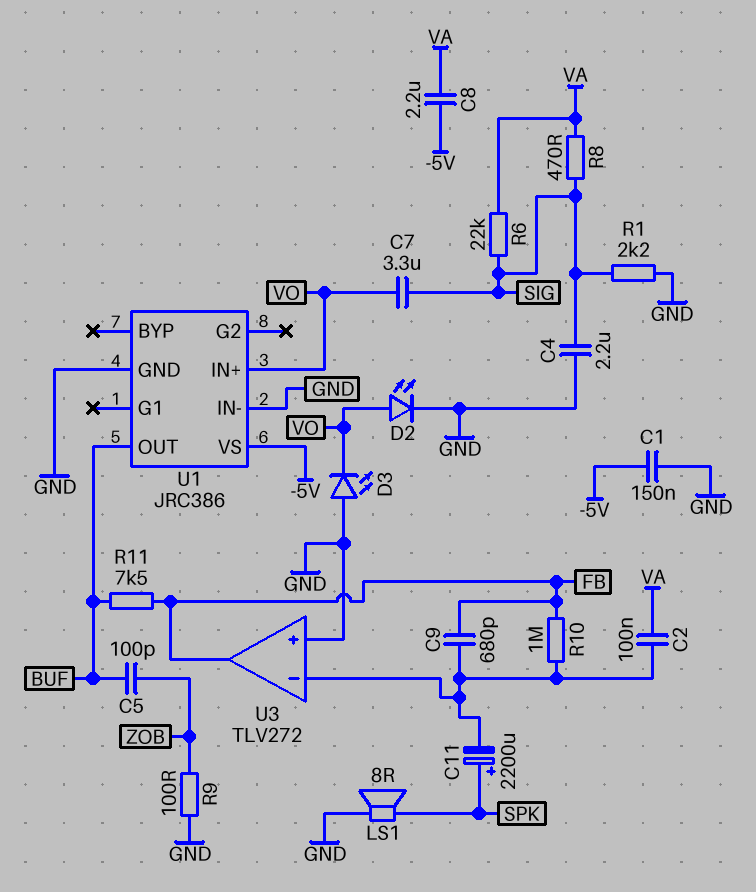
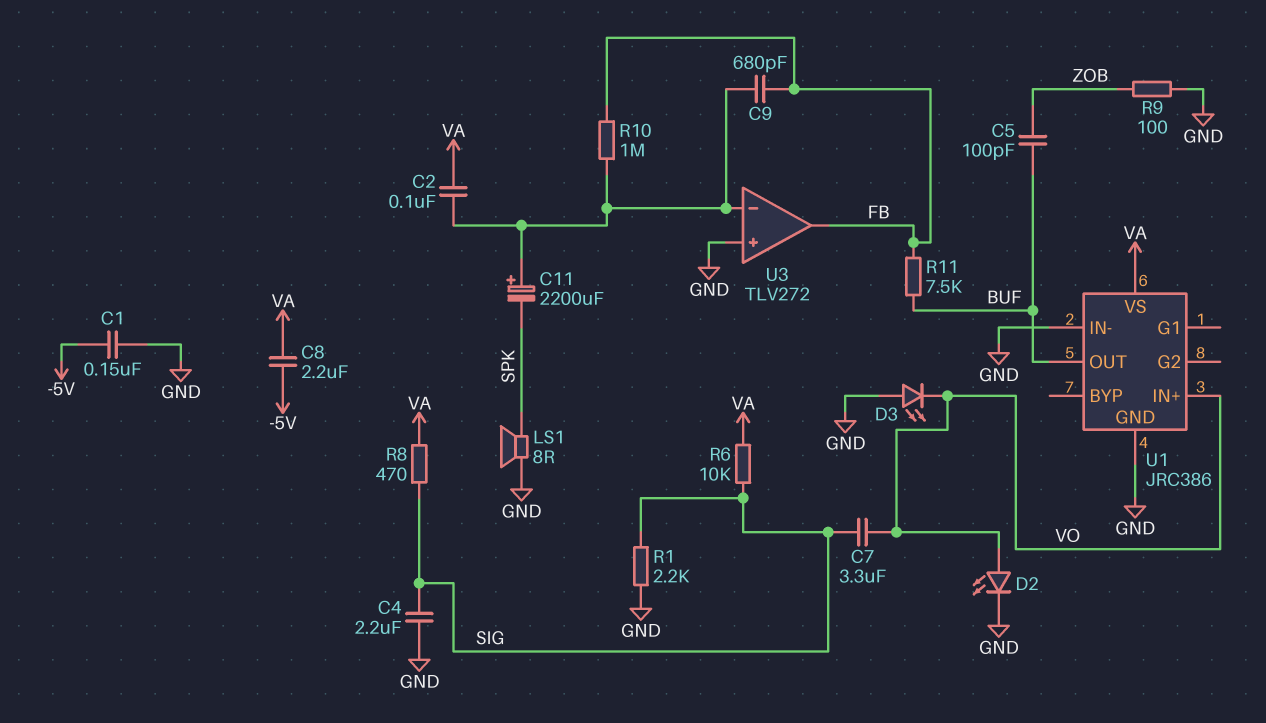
C11: 2200uF (plus SPK, minus U3/in-) -> 2200uF (plus U3/in-, minus SPK)
R6: 22k (SIG, VA) -> 10k (SIG, VA)
U1 pin VS: -5V -> VA

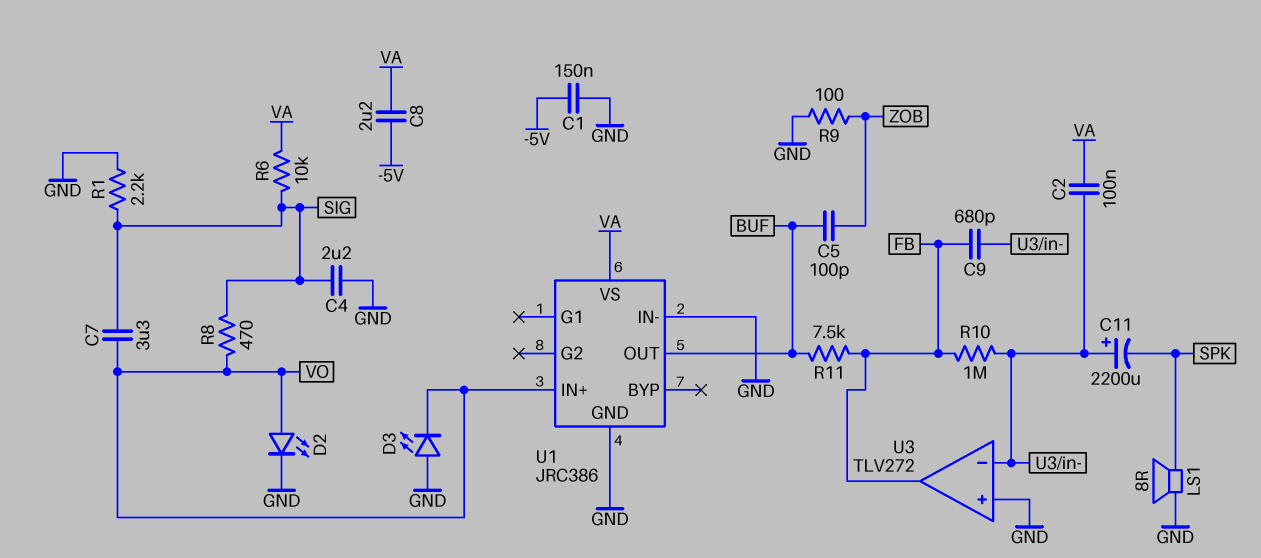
R8: 470 (SIG, VA) -> 470 (SIG, VO)

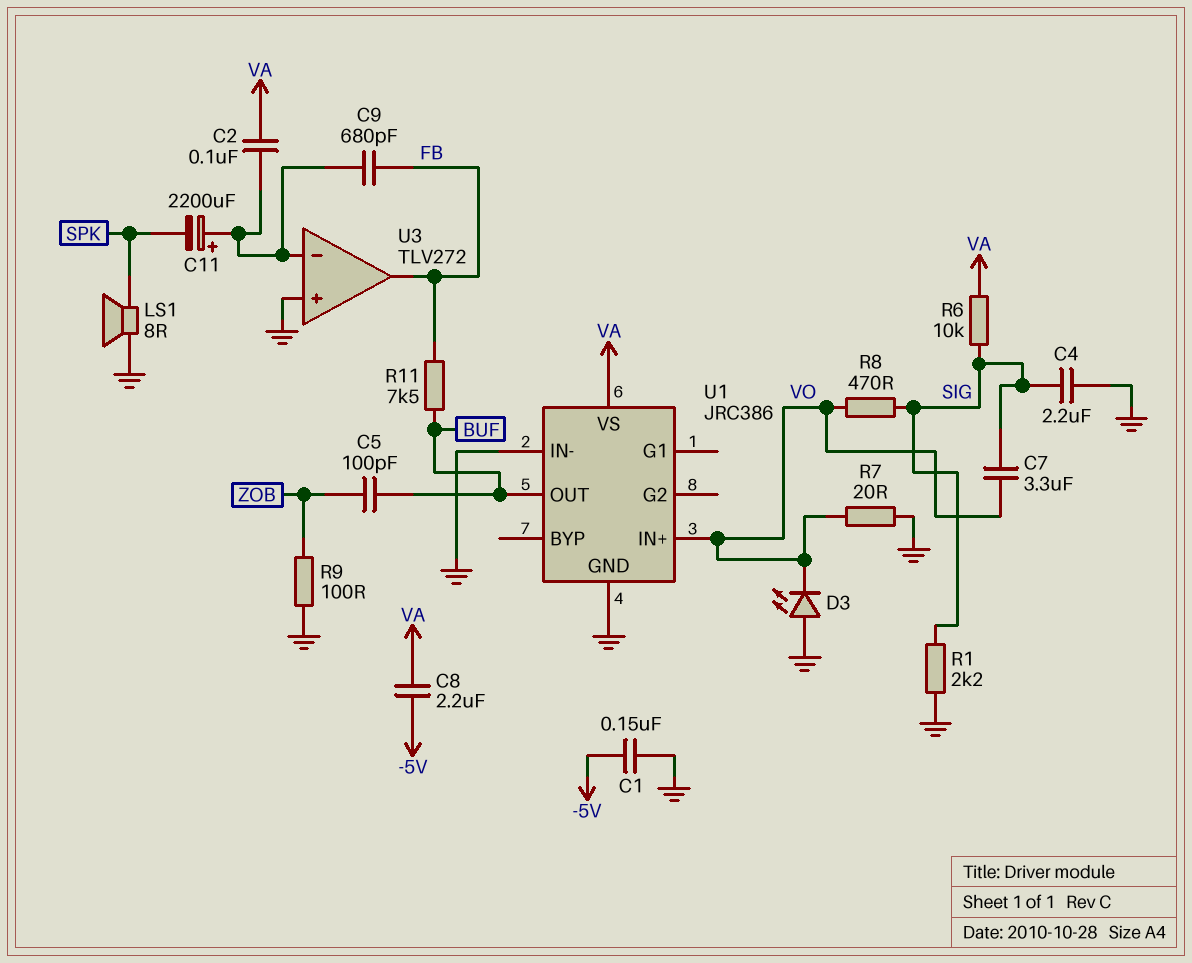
D2: LED (A VO, K GND) -> none
R7: none -> 20 (GND, VO)
R10: 1M (FB, U3/in-) -> none

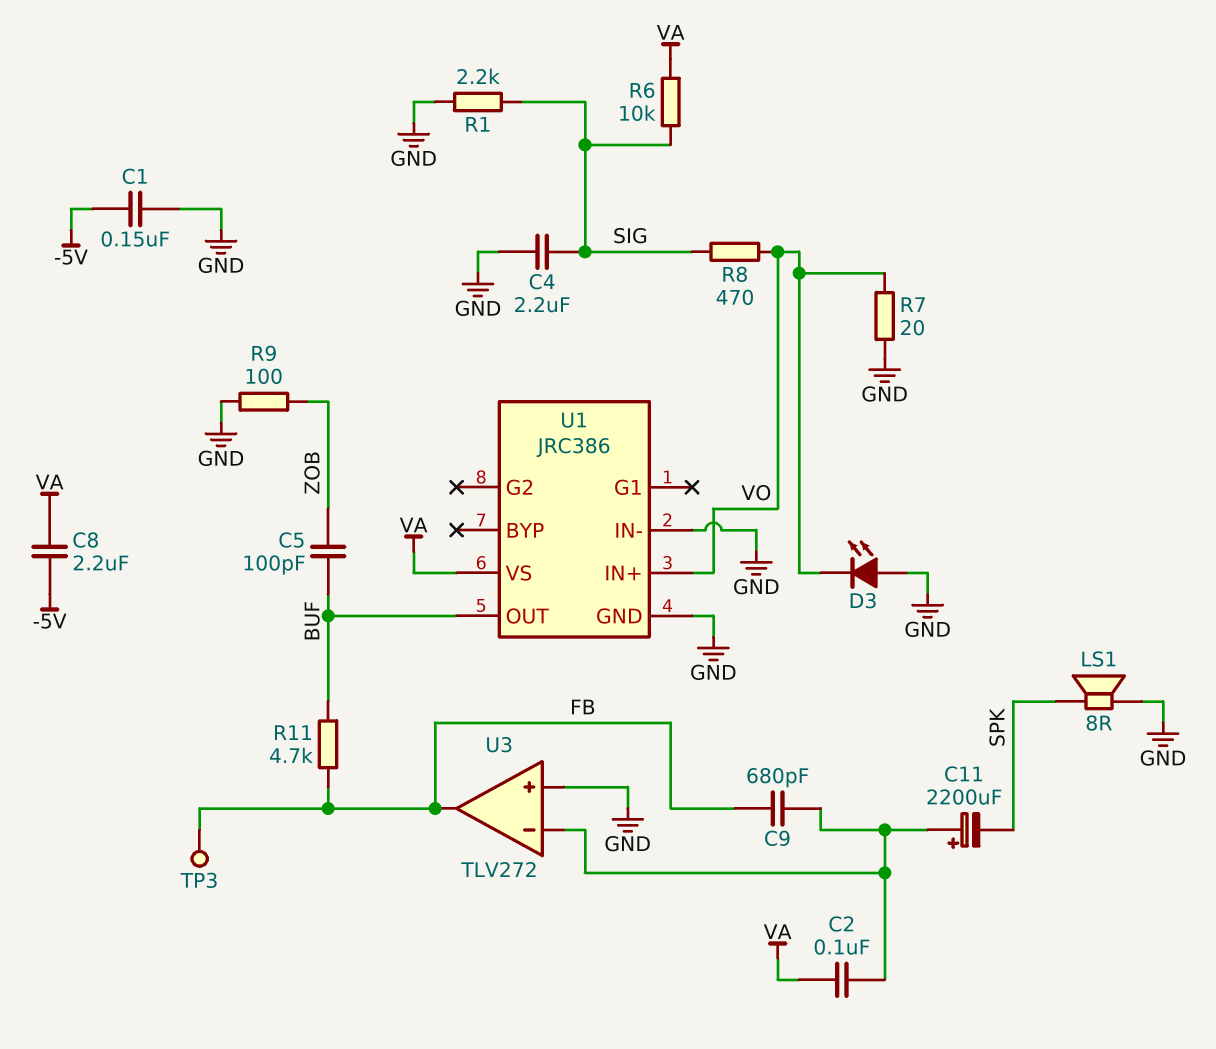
C7: 3.3uF (SIG, VO) -> none
R11: 7.5k (BUF, FB) -> 4.7k (BUF, FB)
TP3: none -> test point (FB)

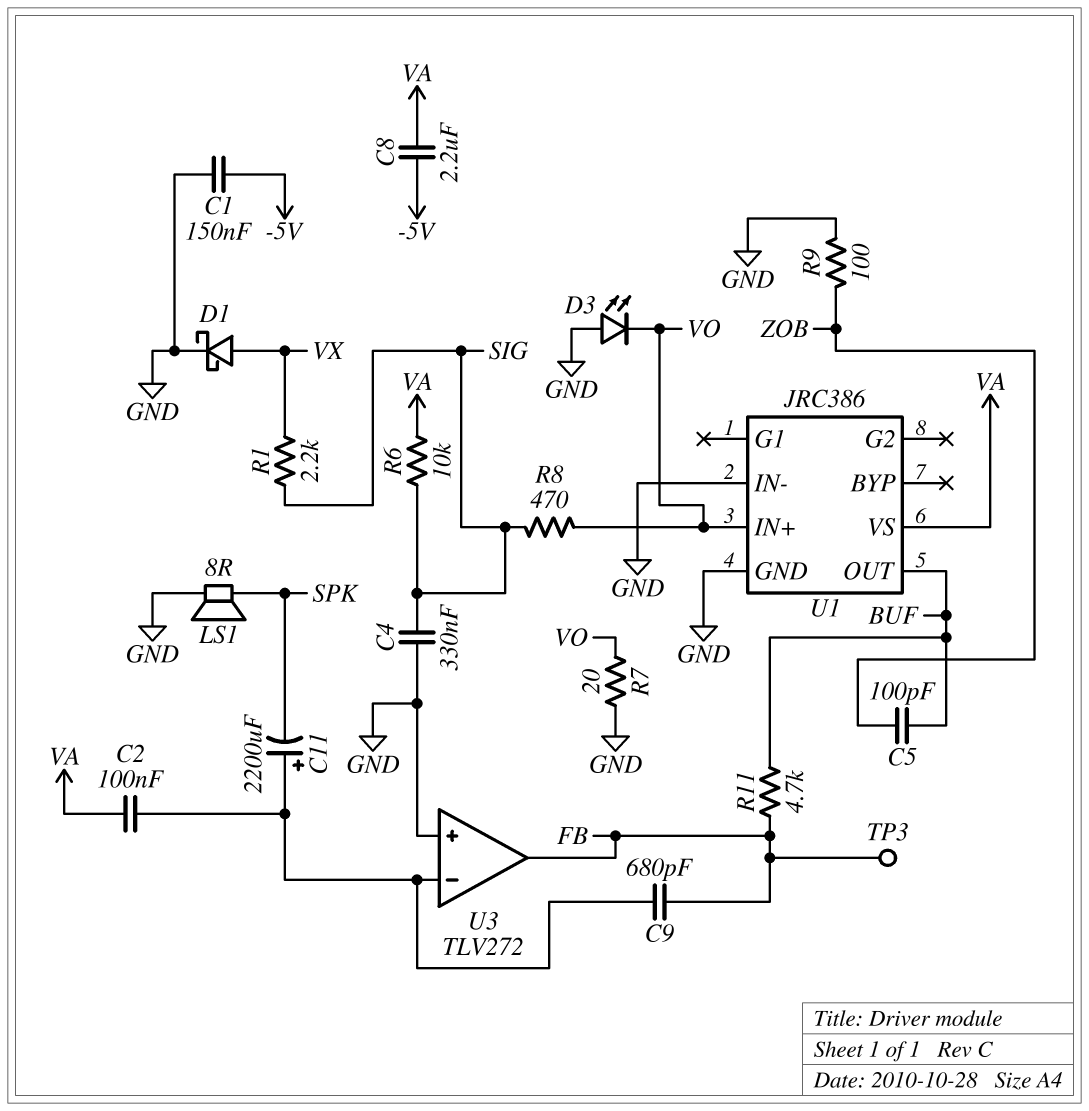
C4: 2.2uF (GND, SIG) -> 330nF (GND, SIG)
D1: none -> schottky (A VX, K GND)
R1: 2.2k (GND, SIG) -> 2.2k (SIG, VX)

